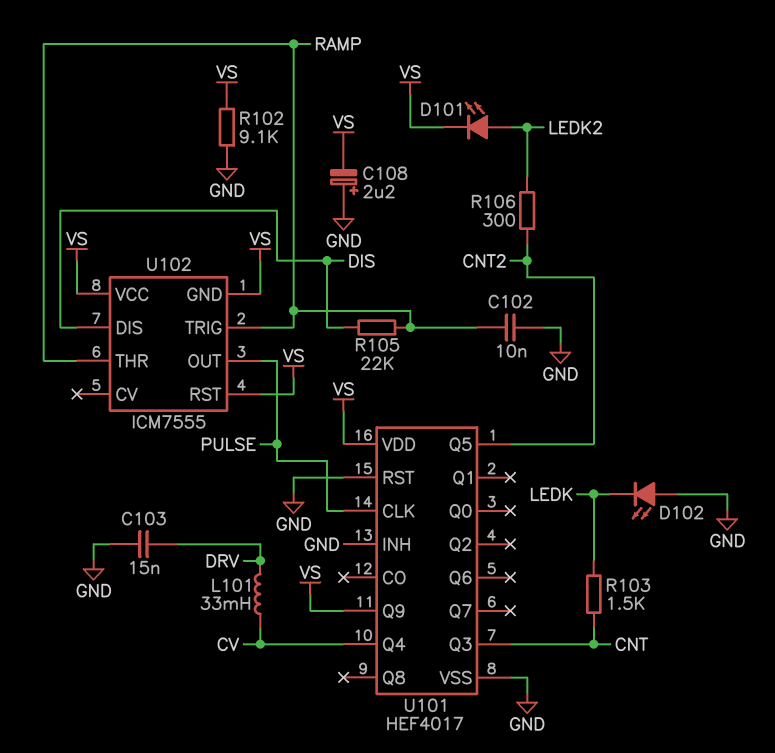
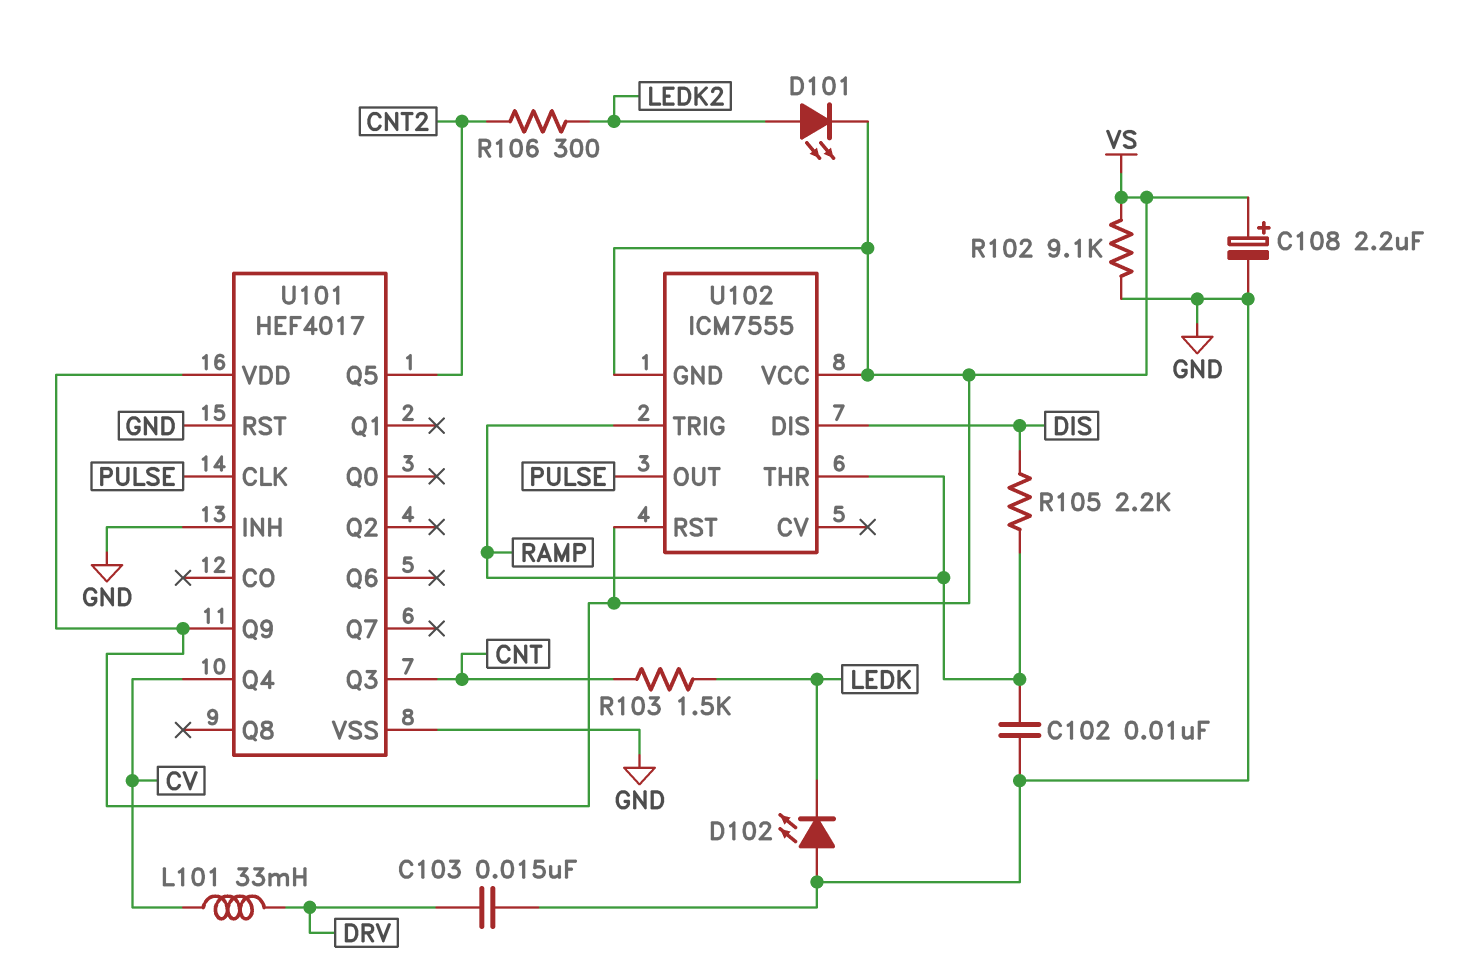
C108: 2.2uF (plus GND, minus VS) -> 2.2uF (plus VS, minus GND)
R105: 22k (DIS, RAMP) -> 2.2k (DIS, RAMP)

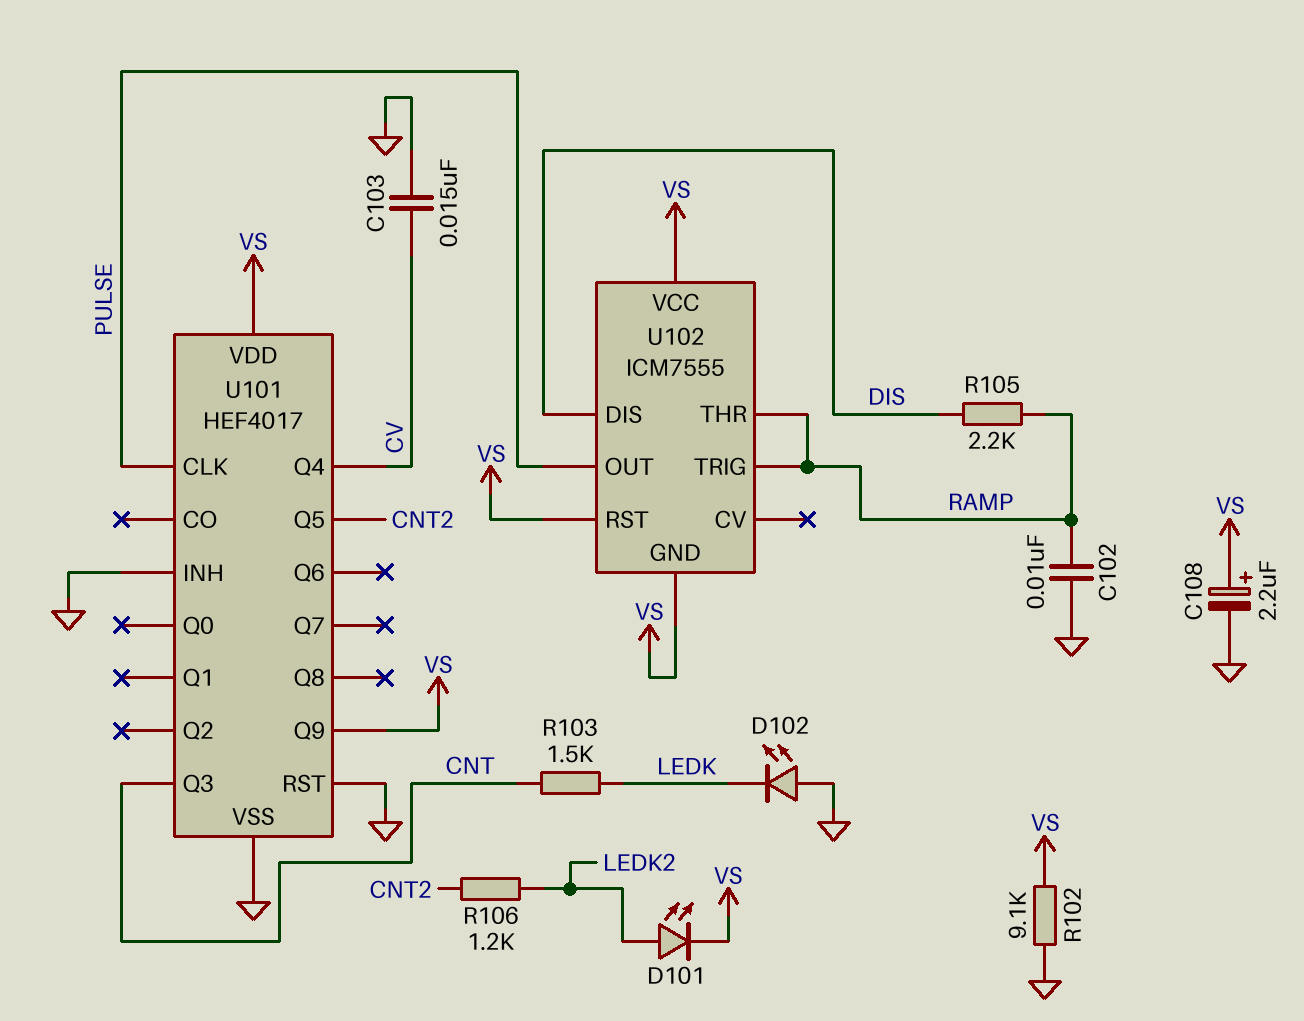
C103: 15nF (DRV, GND) -> 15nF (CV, GND)
L101: 33mH (CV, DRV) -> none
R106: 300 (CNT2, LEDK2) -> 1.2k (CNT2, LEDK2)

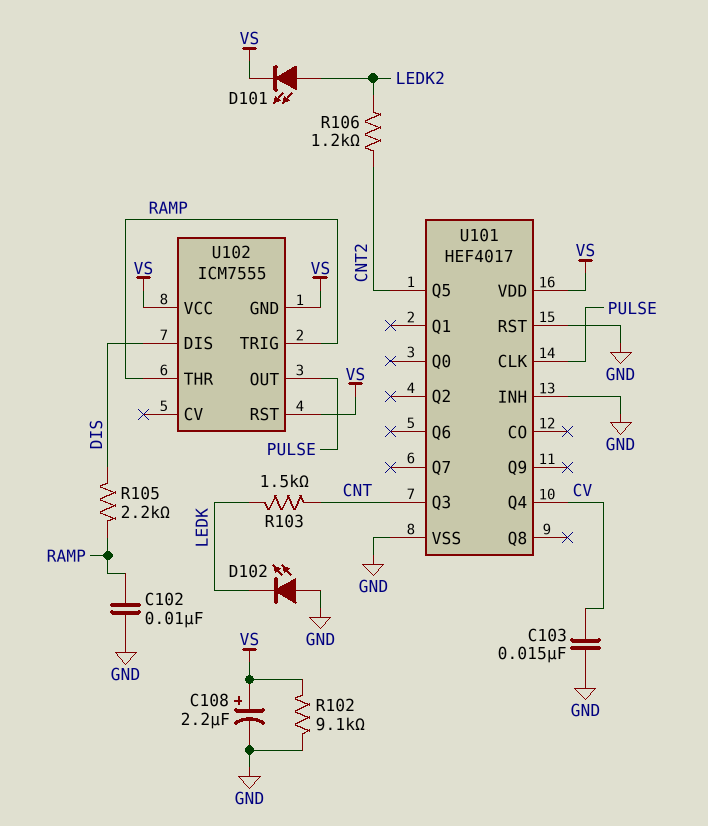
U101 pin Q9: VS -> none

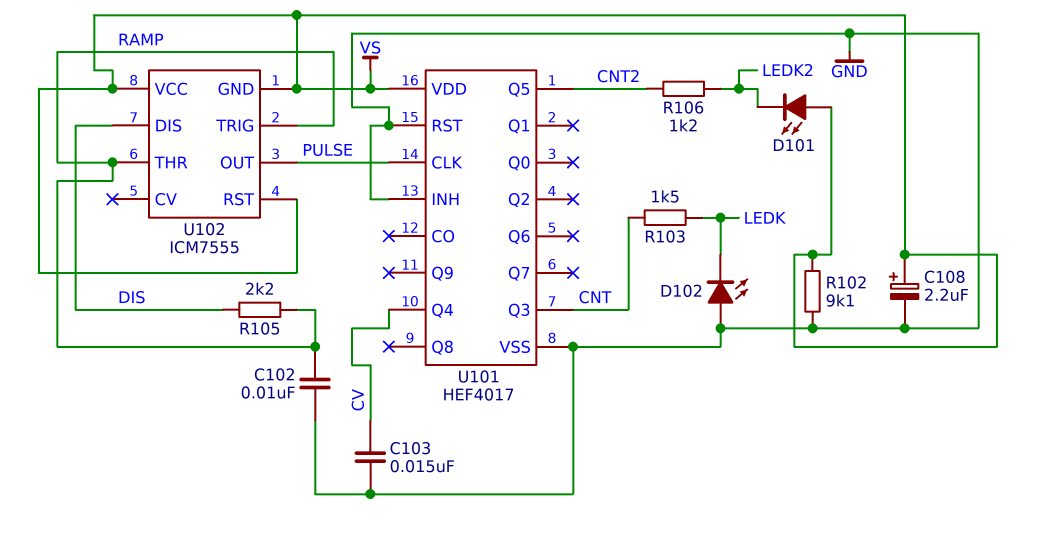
D101: LED (A LEDK2, K VS) -> LED (A VS, K LEDK2)

